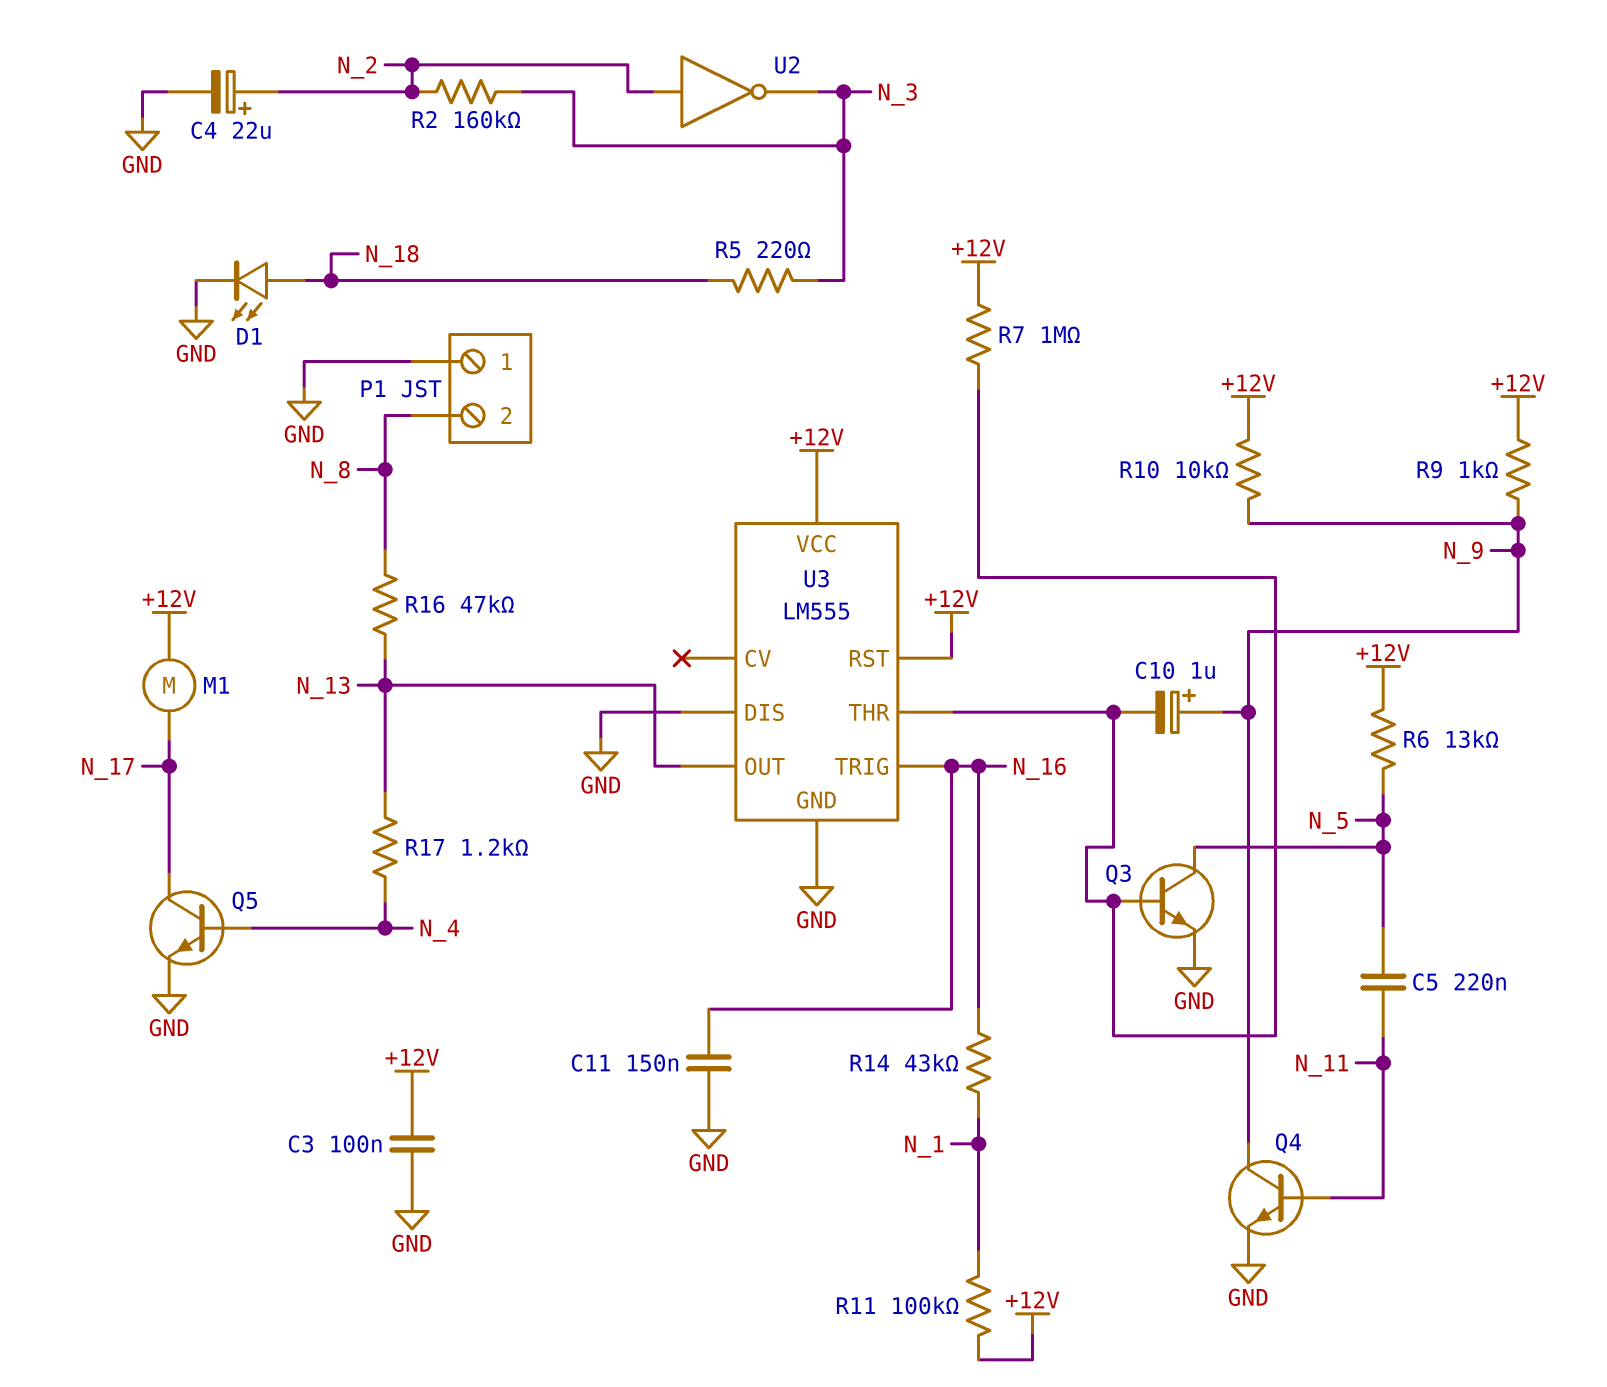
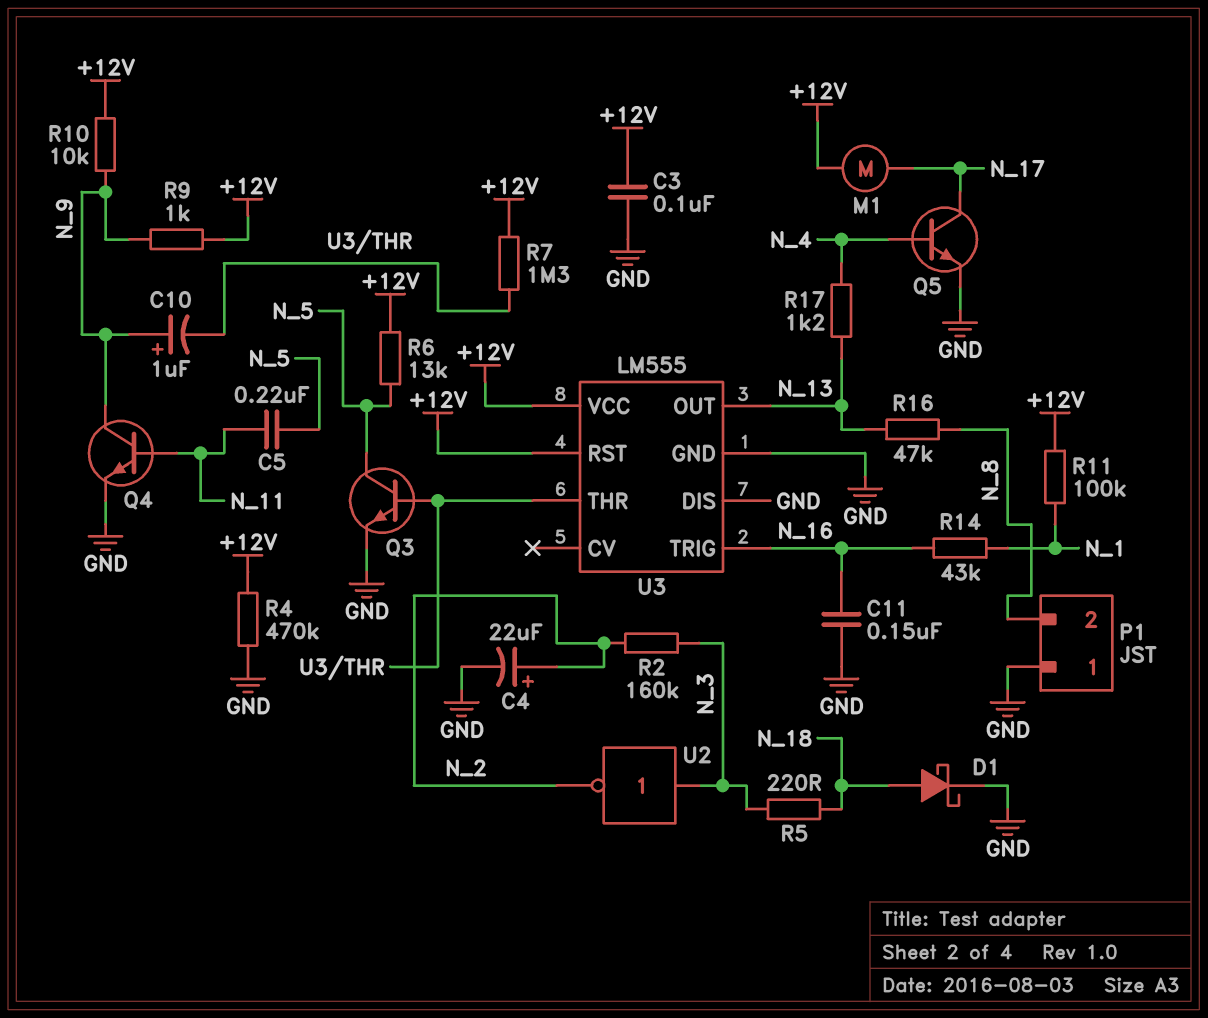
D1: LED (A N_18, K GND) -> schottky (A N_18, K GND)
R4: none -> 470k (+12V, GND)
R7: 1M (+12V, U3/THR) -> 1.3M (+12V, U3/THR)
U2: NOT (in N_2, out N_3) -> NOT (in N_3, out N_2)

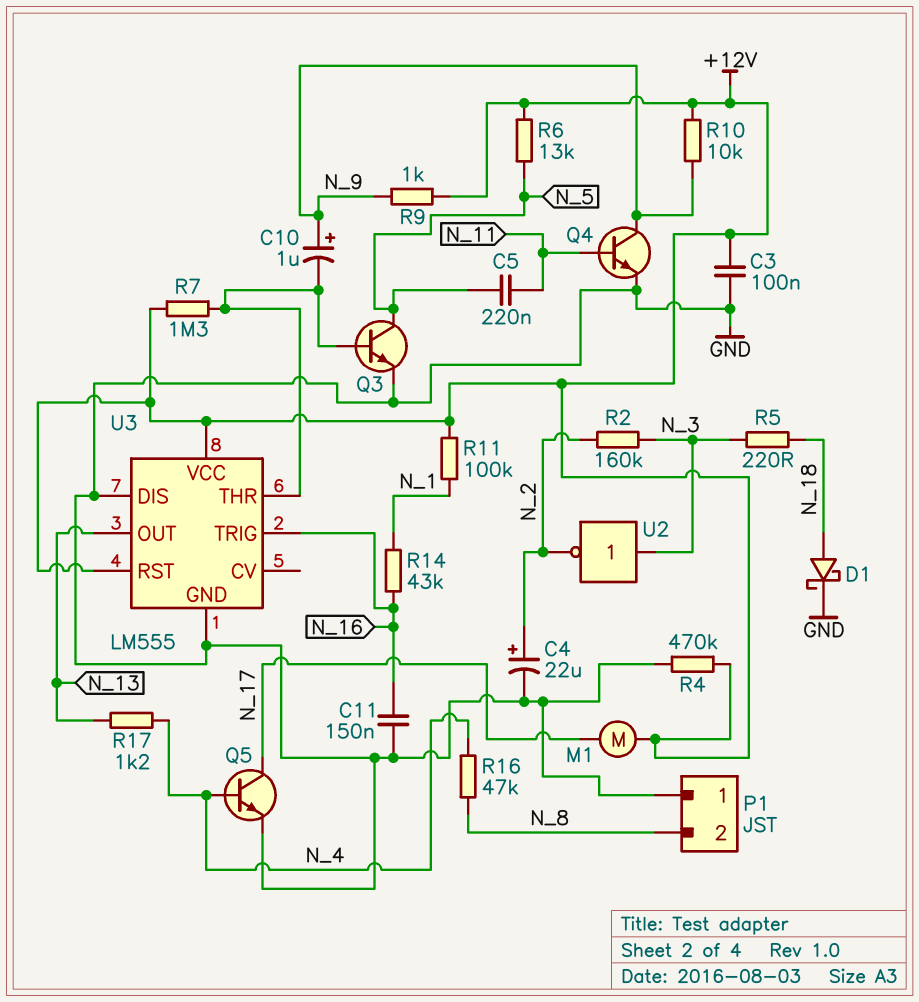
R16: 47k (N_8, N_13) -> 47k (N_4, N_8)

